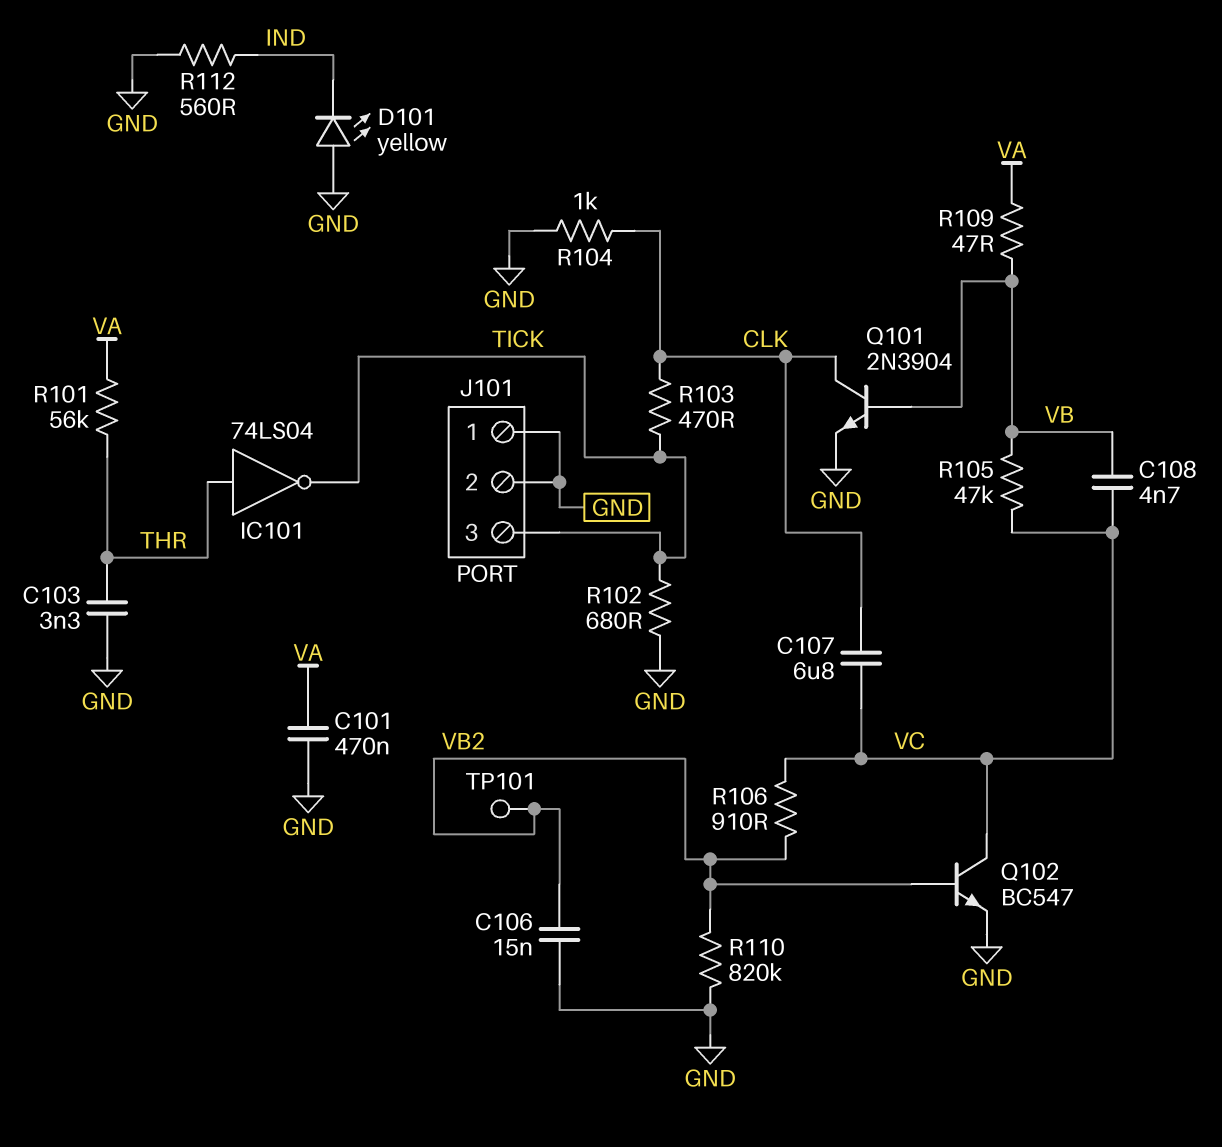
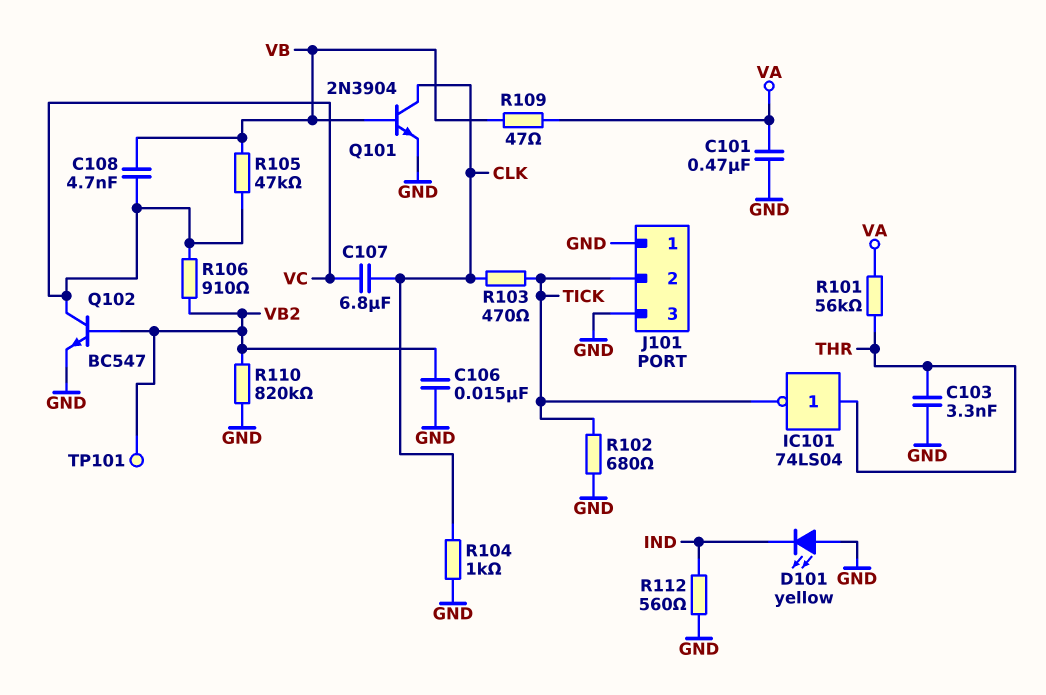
J101 pin 2: GND -> TICK
J101 pin 3: TICK -> GND

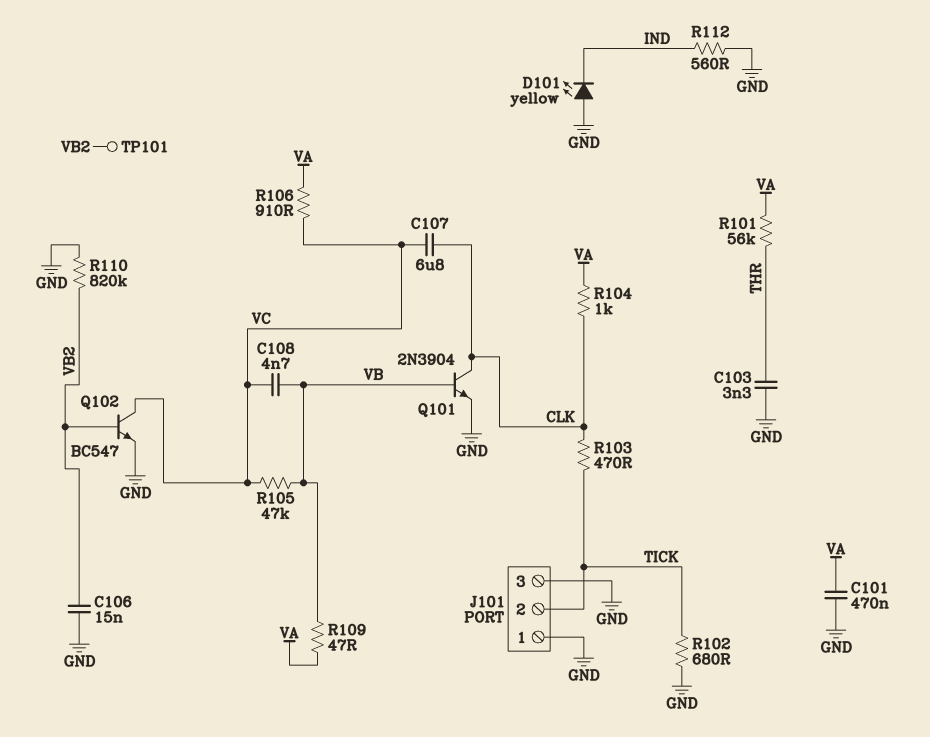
IC101: NOT 74LS04 (in THR, out TICK) -> none
R104: 1k (CLK, GND) -> 1k (CLK, VA)
R106: 910 (VB2, VC) -> 910 (VA, VC)

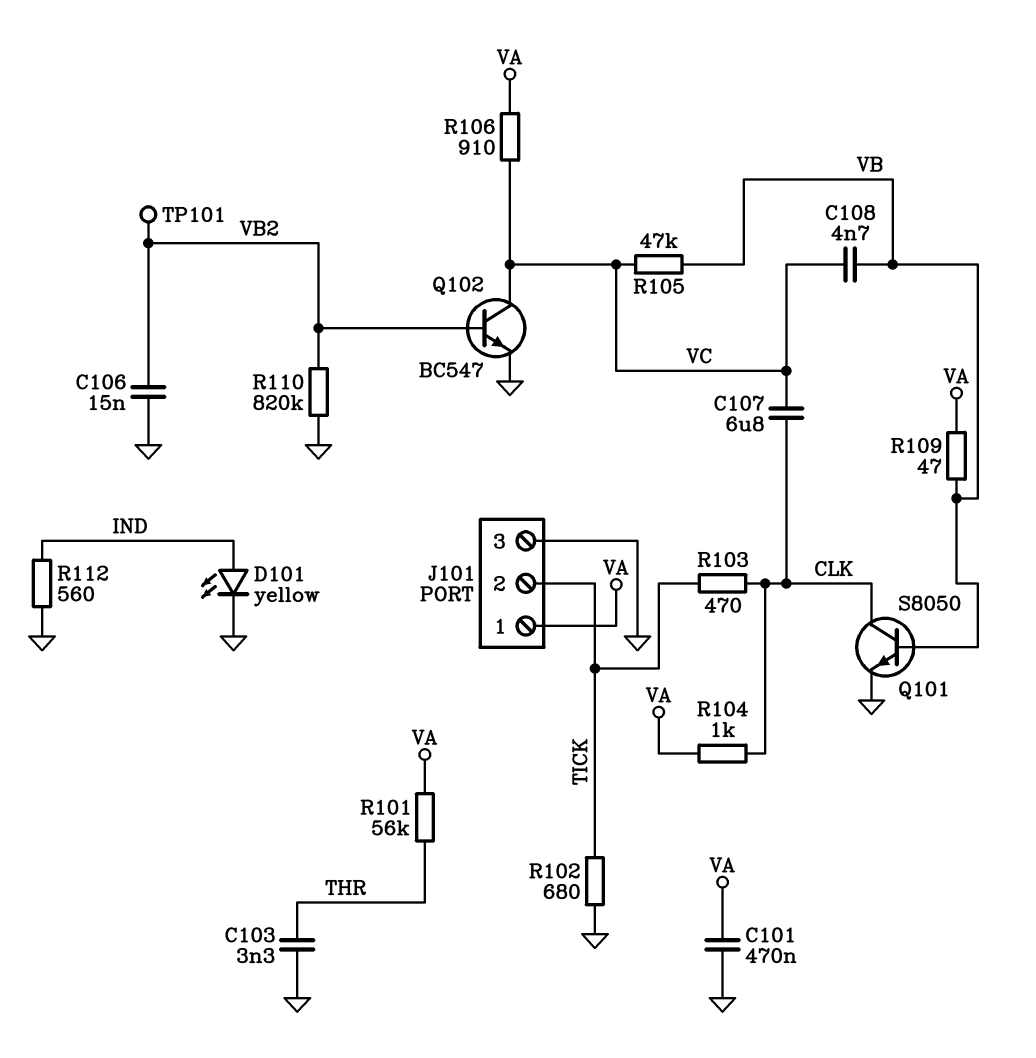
D101: LED yellow (A GND, K IND) -> LED yellow (A IND, K GND)
J101 pin 1: GND -> VA
Q101: NPN 2N3904 (B VB, C CLK, E GND) -> NPN S8050 (B VB, C CLK, E GND)

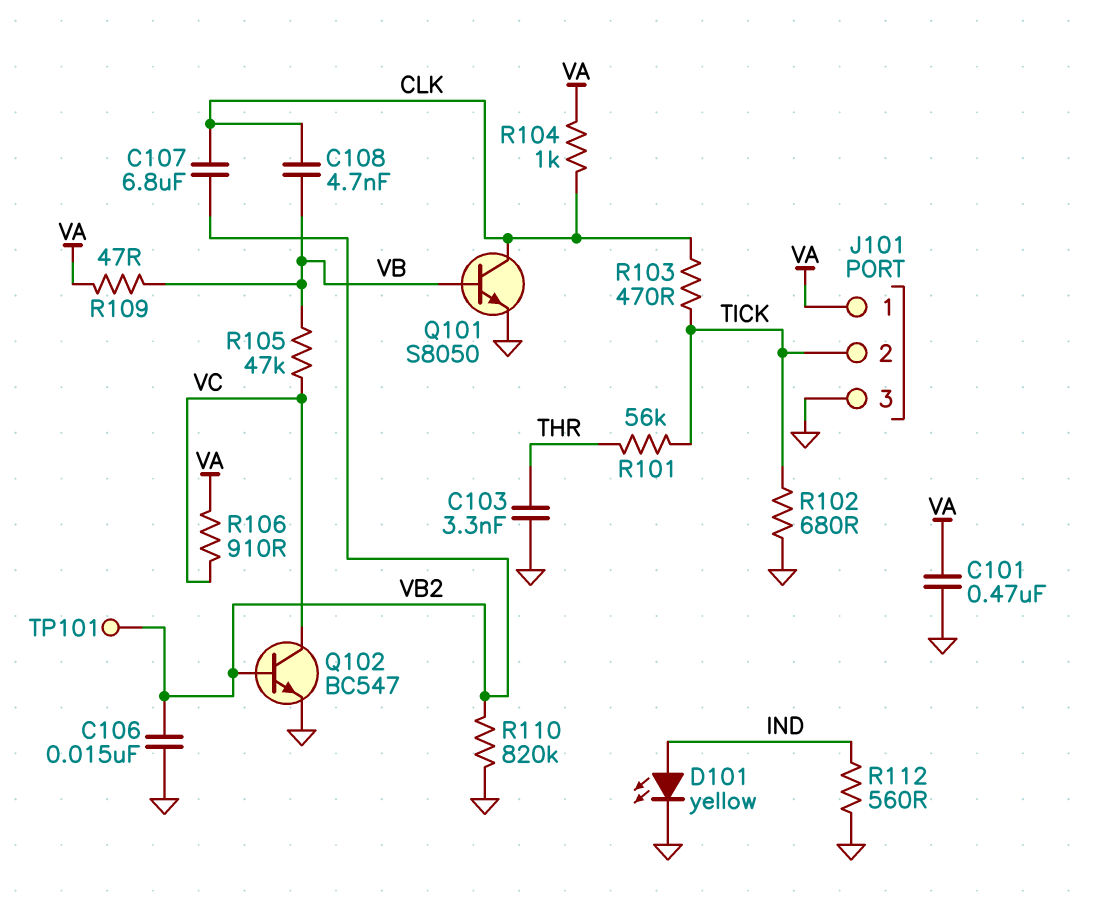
C107: 6.8uF (CLK, VC) -> 6.8uF (CLK, VB2)
C108: 4.7nF (VB, VC) -> 4.7nF (CLK, VB)
R101: 56k (THR, VA) -> 56k (THR, TICK)

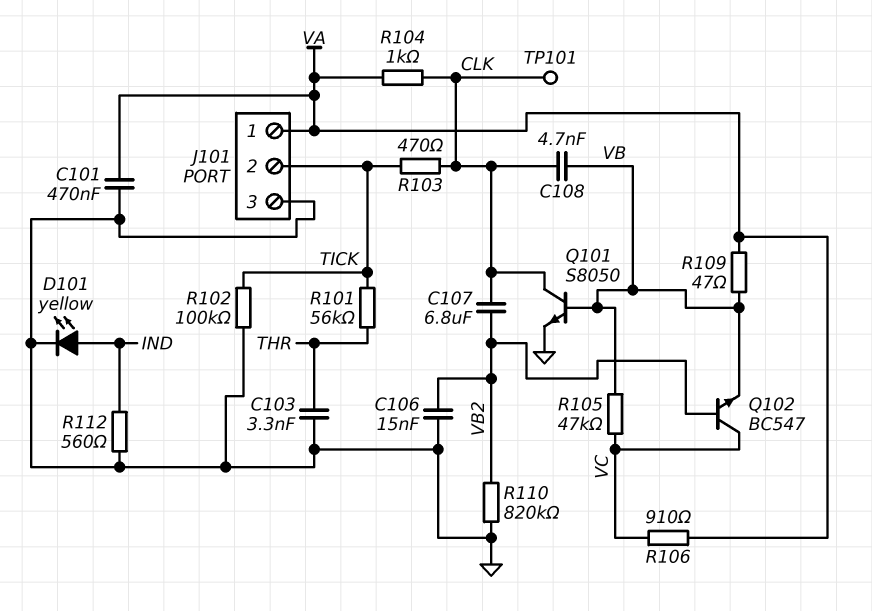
Q102: NPN BC547 (B VB2, C VC, E GND) -> NPN BC547 (B VB2, C VC, E VB)
R102: 680 (GND, TICK) -> 100k (GND, TICK)
TP101: test point (VB2) -> test point (CLK)

